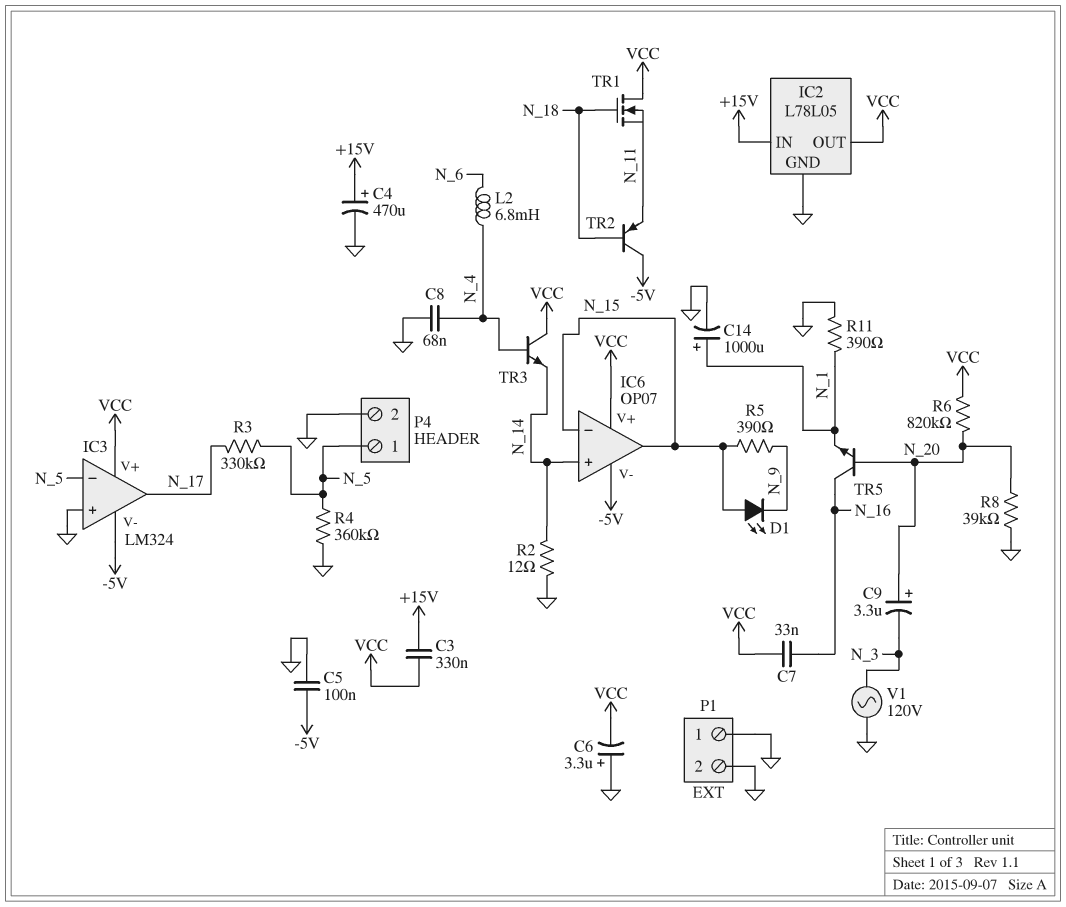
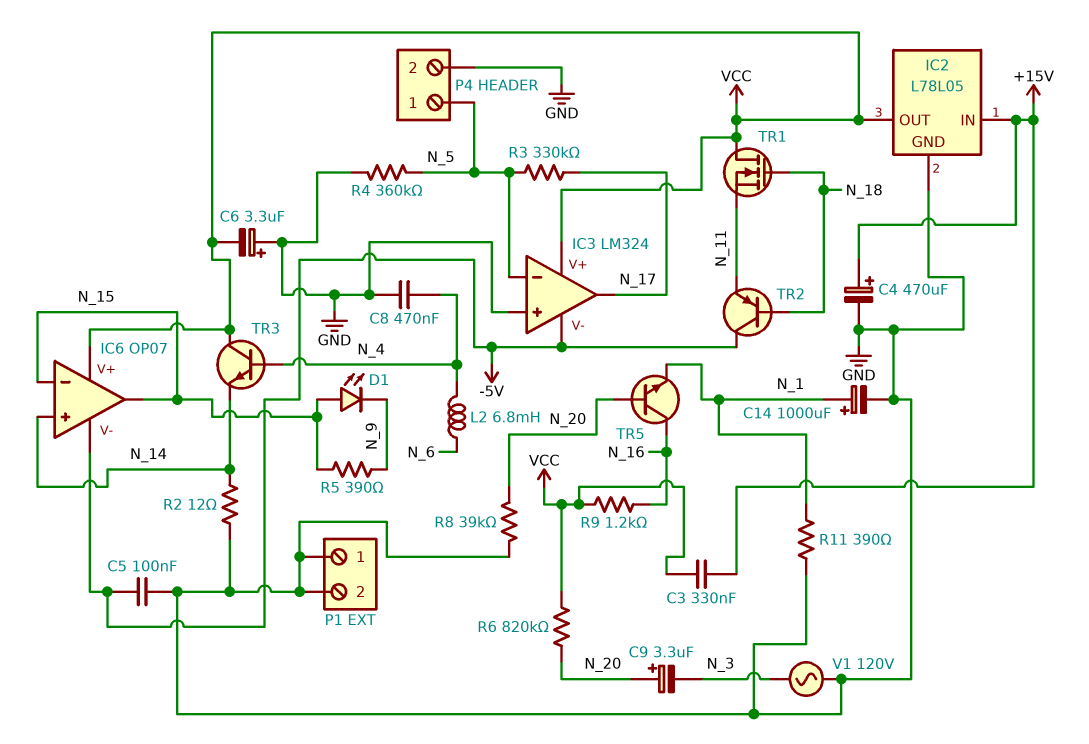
C7: 33nF (N_16, VCC) -> none
C8: 68nF (GND, N_4) -> 470nF (GND, N_4)
R9: none -> 1.2k (N_16, VCC)

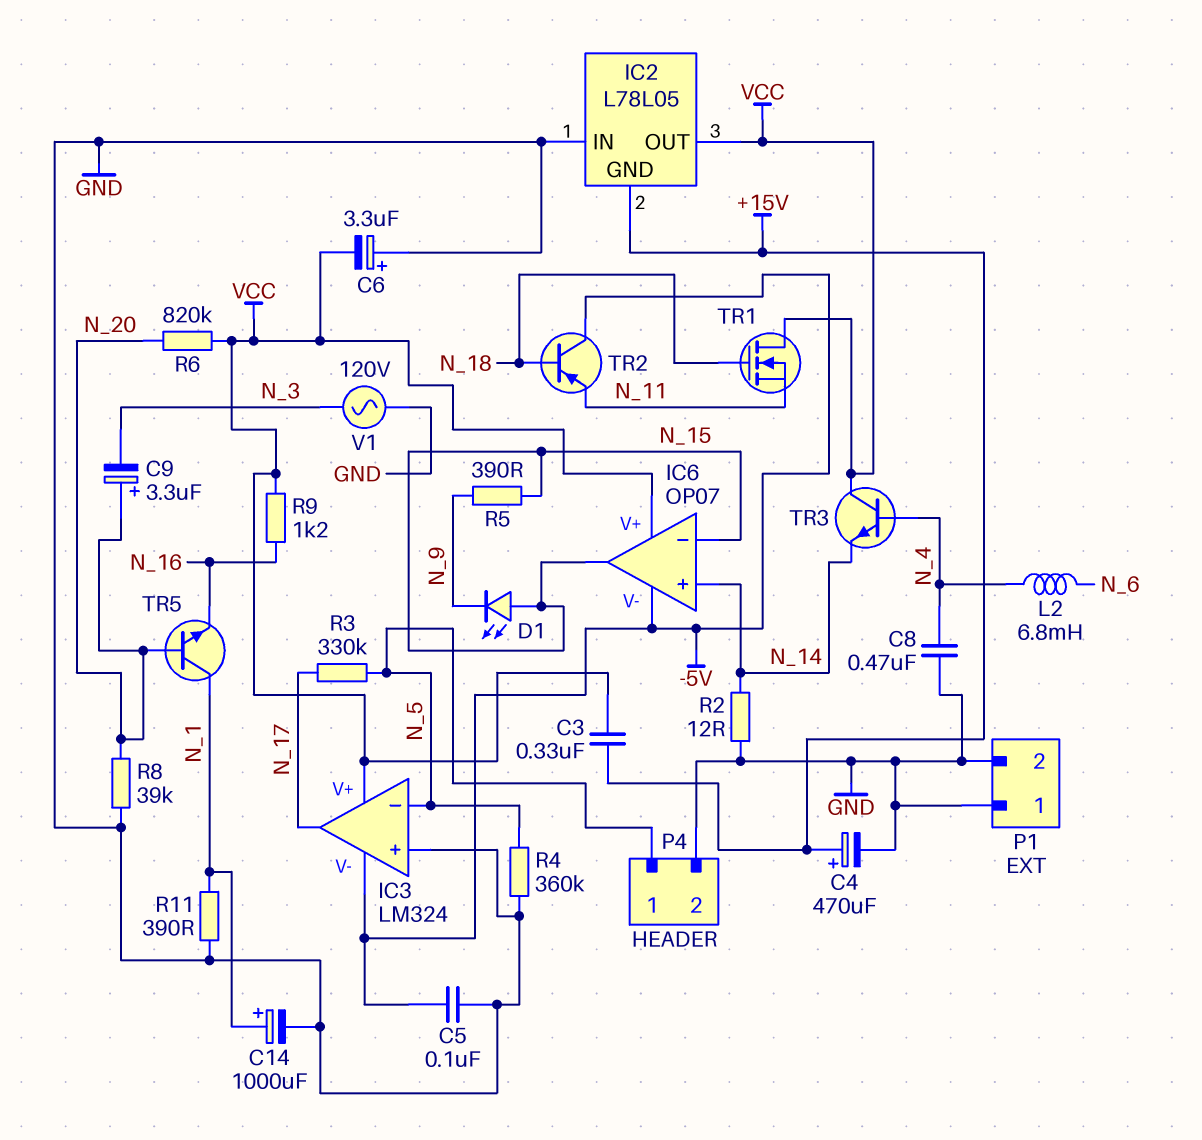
IC2 pin GND: GND -> +15V
IC2 pin IN: +15V -> GND
TR5: NPN (B N_20, C N_16, E N_1) -> NPN (B N_20, C N_1, E N_16)

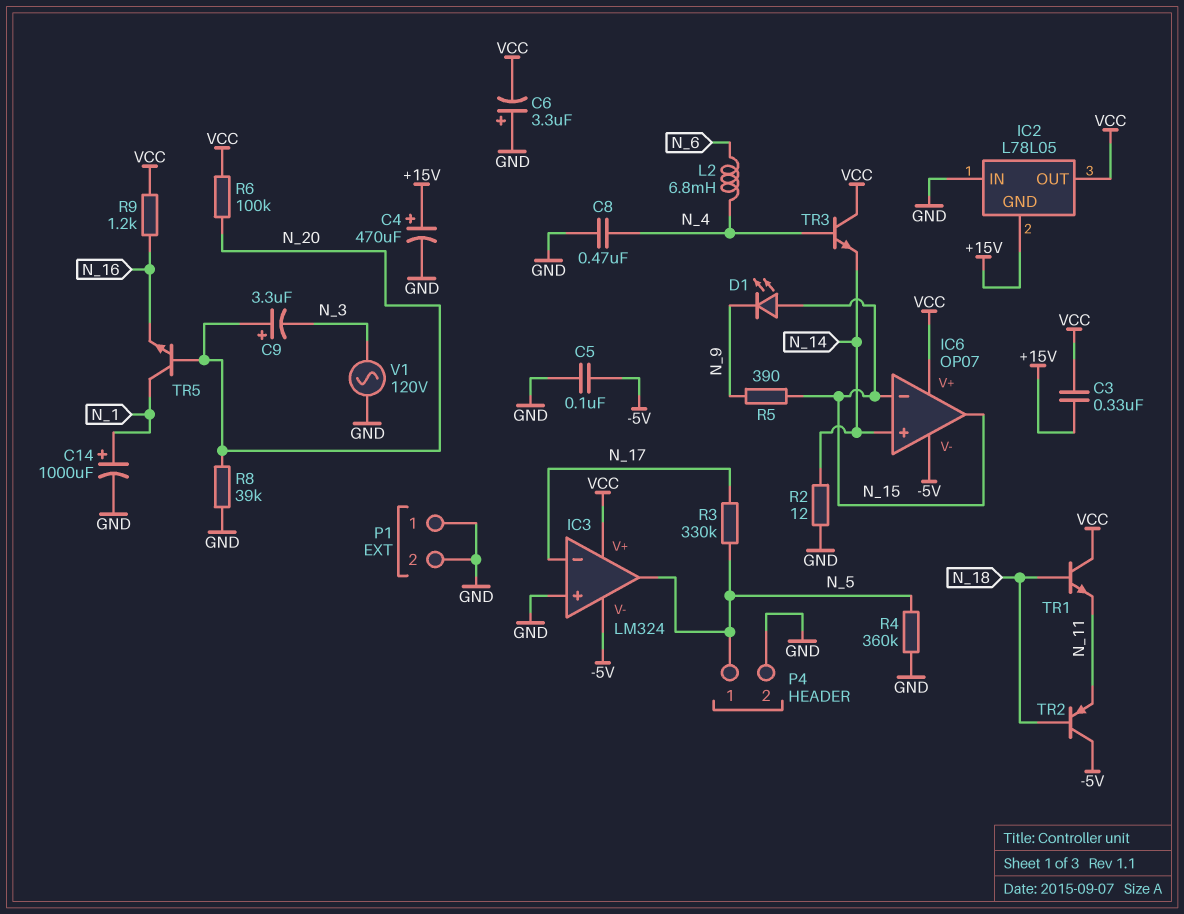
IC3 pin in-: N_5 -> N_17
IC3 pin out: N_17 -> N_5
R6: 820k (N_20, VCC) -> 100k (N_20, VCC)
R11: 390 (GND, N_1) -> none
TR1: NMOS (G N_18, D VCC, S N_11) -> NPN (B N_18, C VCC, E N_11)

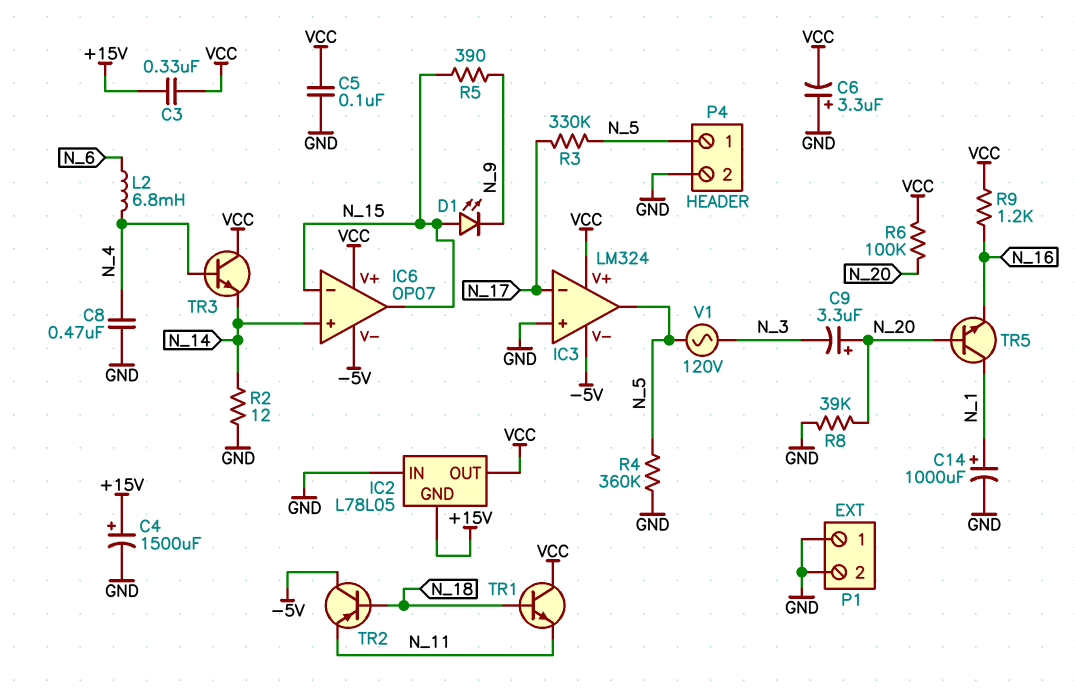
C4: 470uF (plus +15V, minus GND) -> 1500uF (plus +15V, minus GND)
C5: 100nF (-5V, GND) -> 100nF (GND, VCC)
V1: AC 120V (GND, N_3) -> AC 120V (N_3, N_5)

